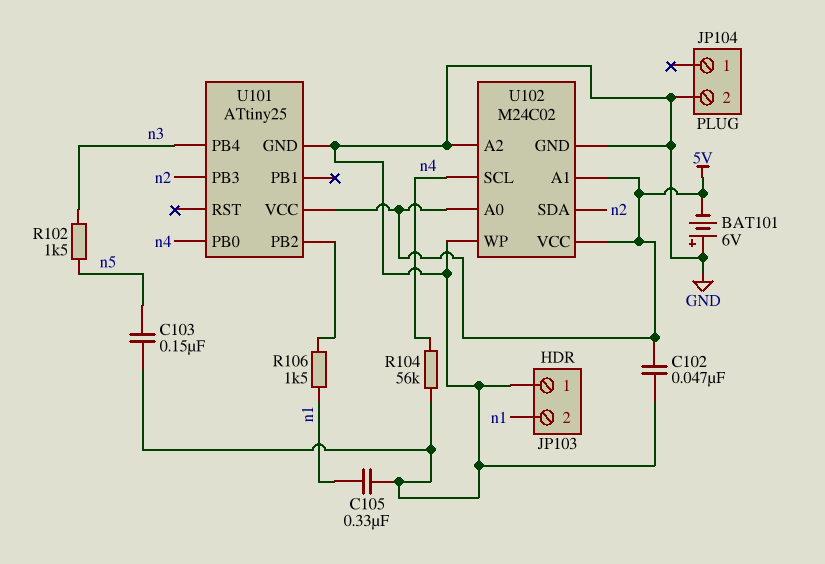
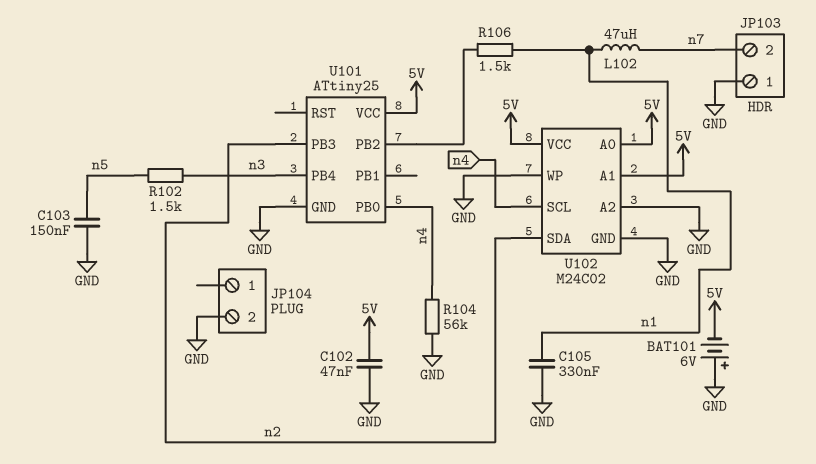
JP103 pin 2: n1 -> n7
L102: none -> 47uH (n1, n7)

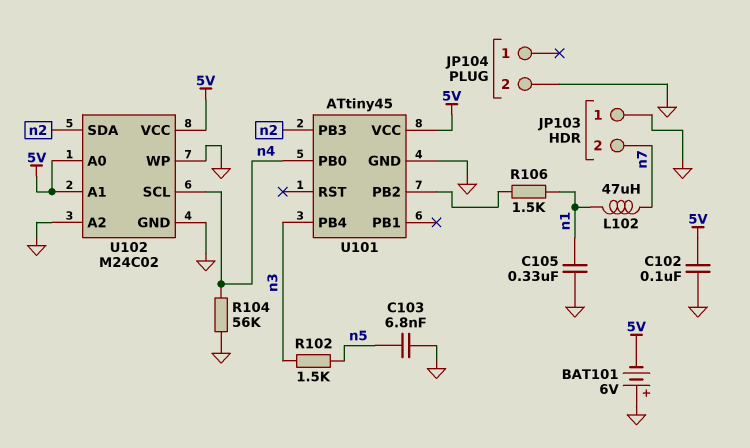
C102: 47nF (5V, GND) -> 100nF (5V, GND)
C103: 150nF (GND, n5) -> 6.8nF (GND, n5)
U101: ATtiny25 -> ATtiny45

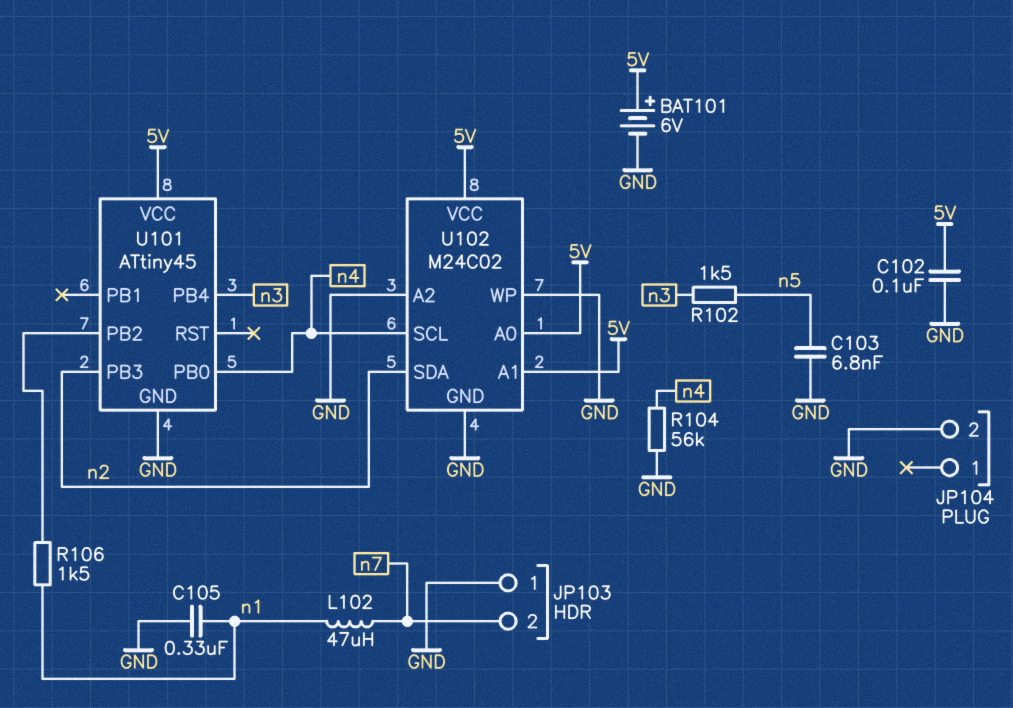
BAT101: 6V (plus GND, minus 5V) -> 6V (plus 5V, minus GND)

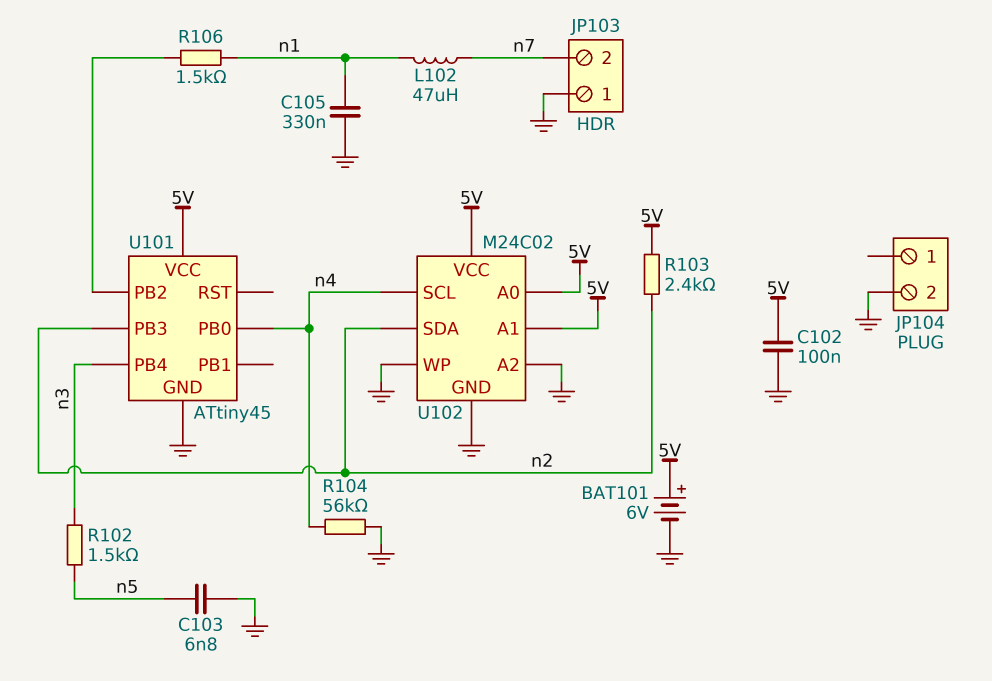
R103: none -> 2.4k (5V, n2)

